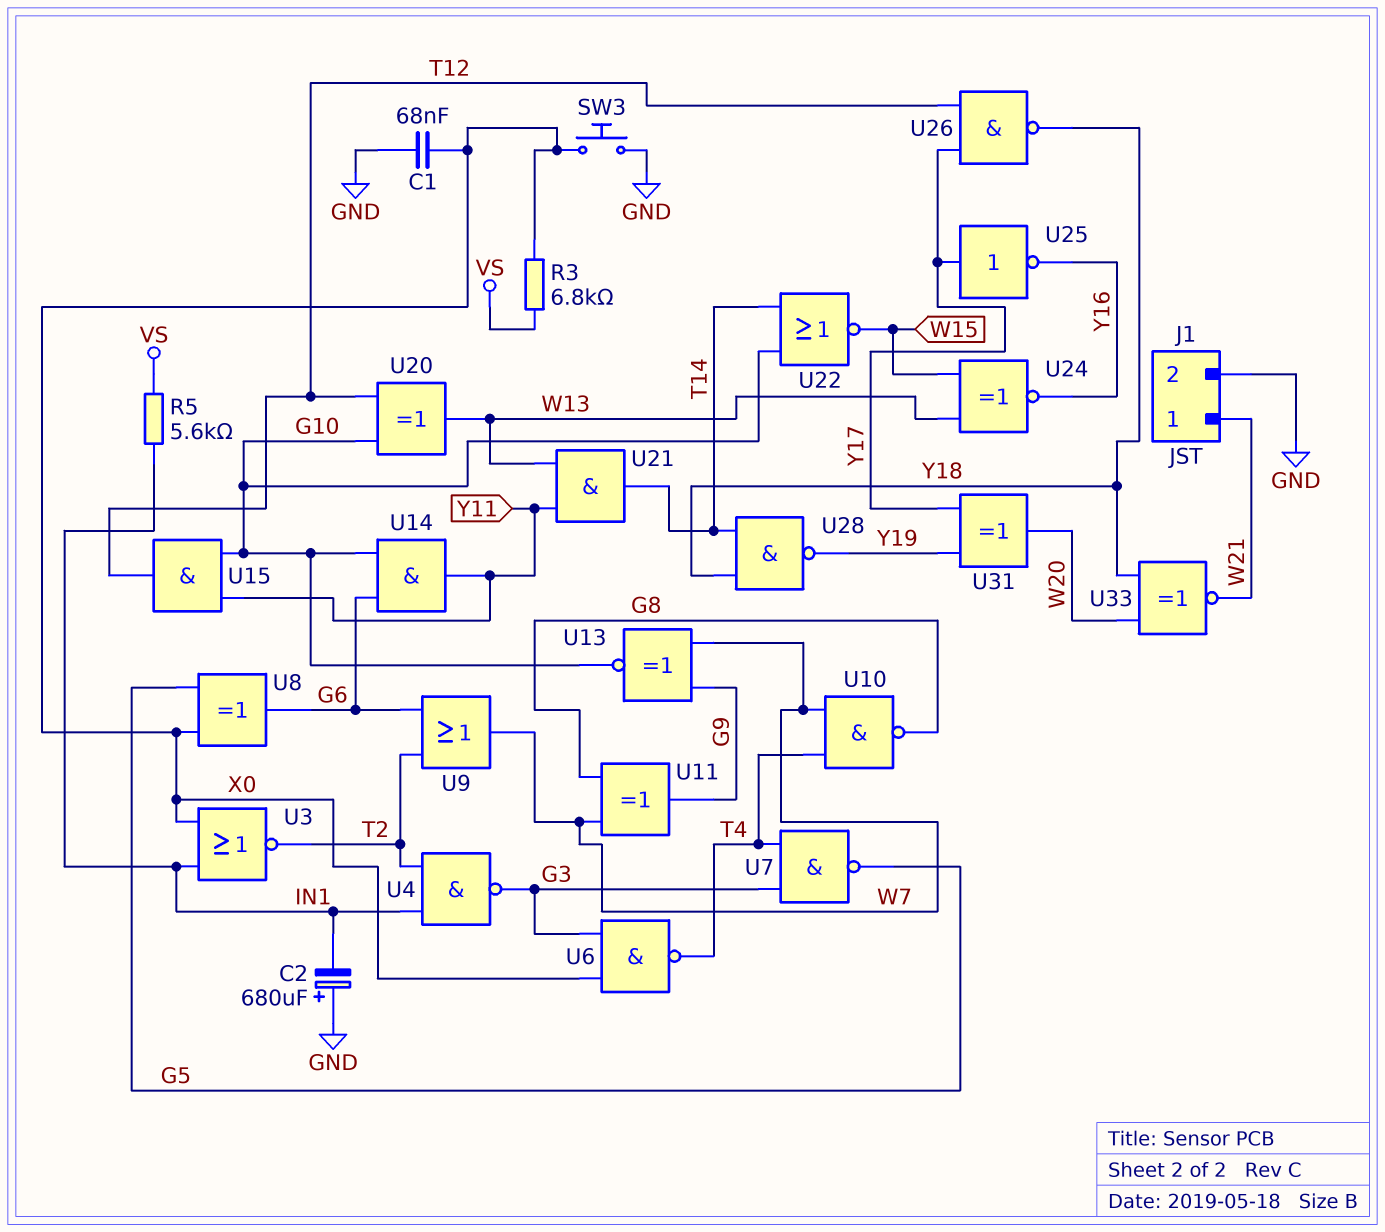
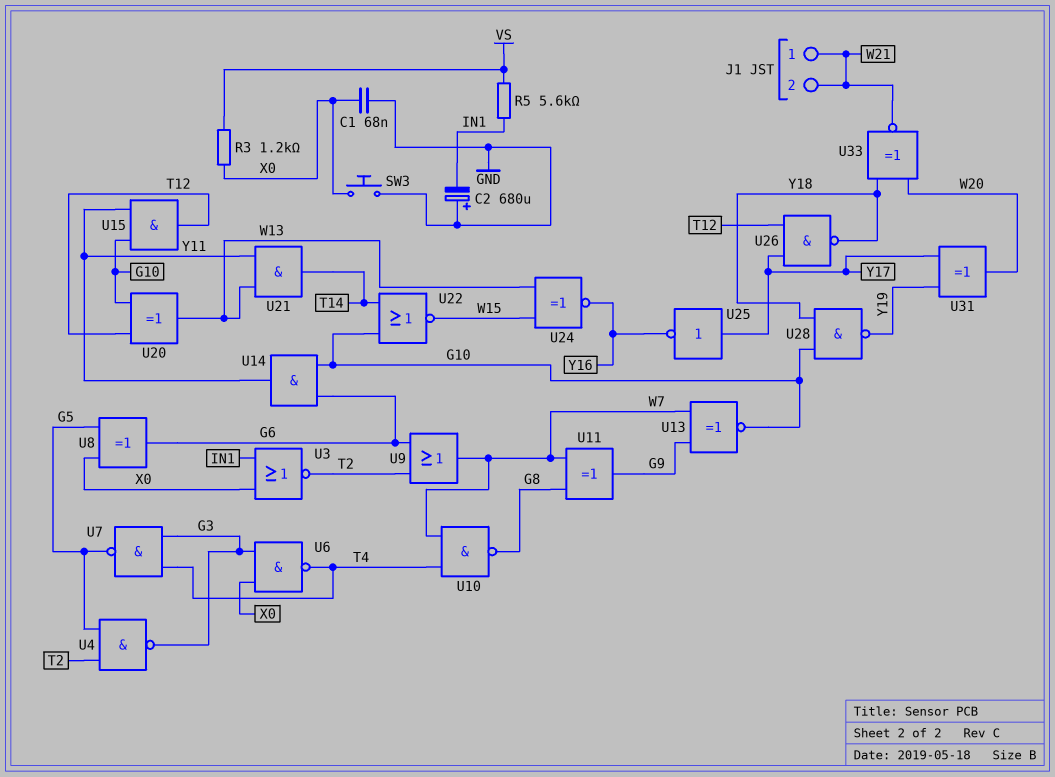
J1 pin 2: GND -> W21
R3: 6.8k (VS, X0) -> 1.2k (VS, X0)
U4: NAND (in IN1, in T2, out G3) -> NAND (in G5, in T2, out G3)
U28: NAND (in T14, in Y18, out Y19) -> NAND (in G10, in Y18, out Y19)

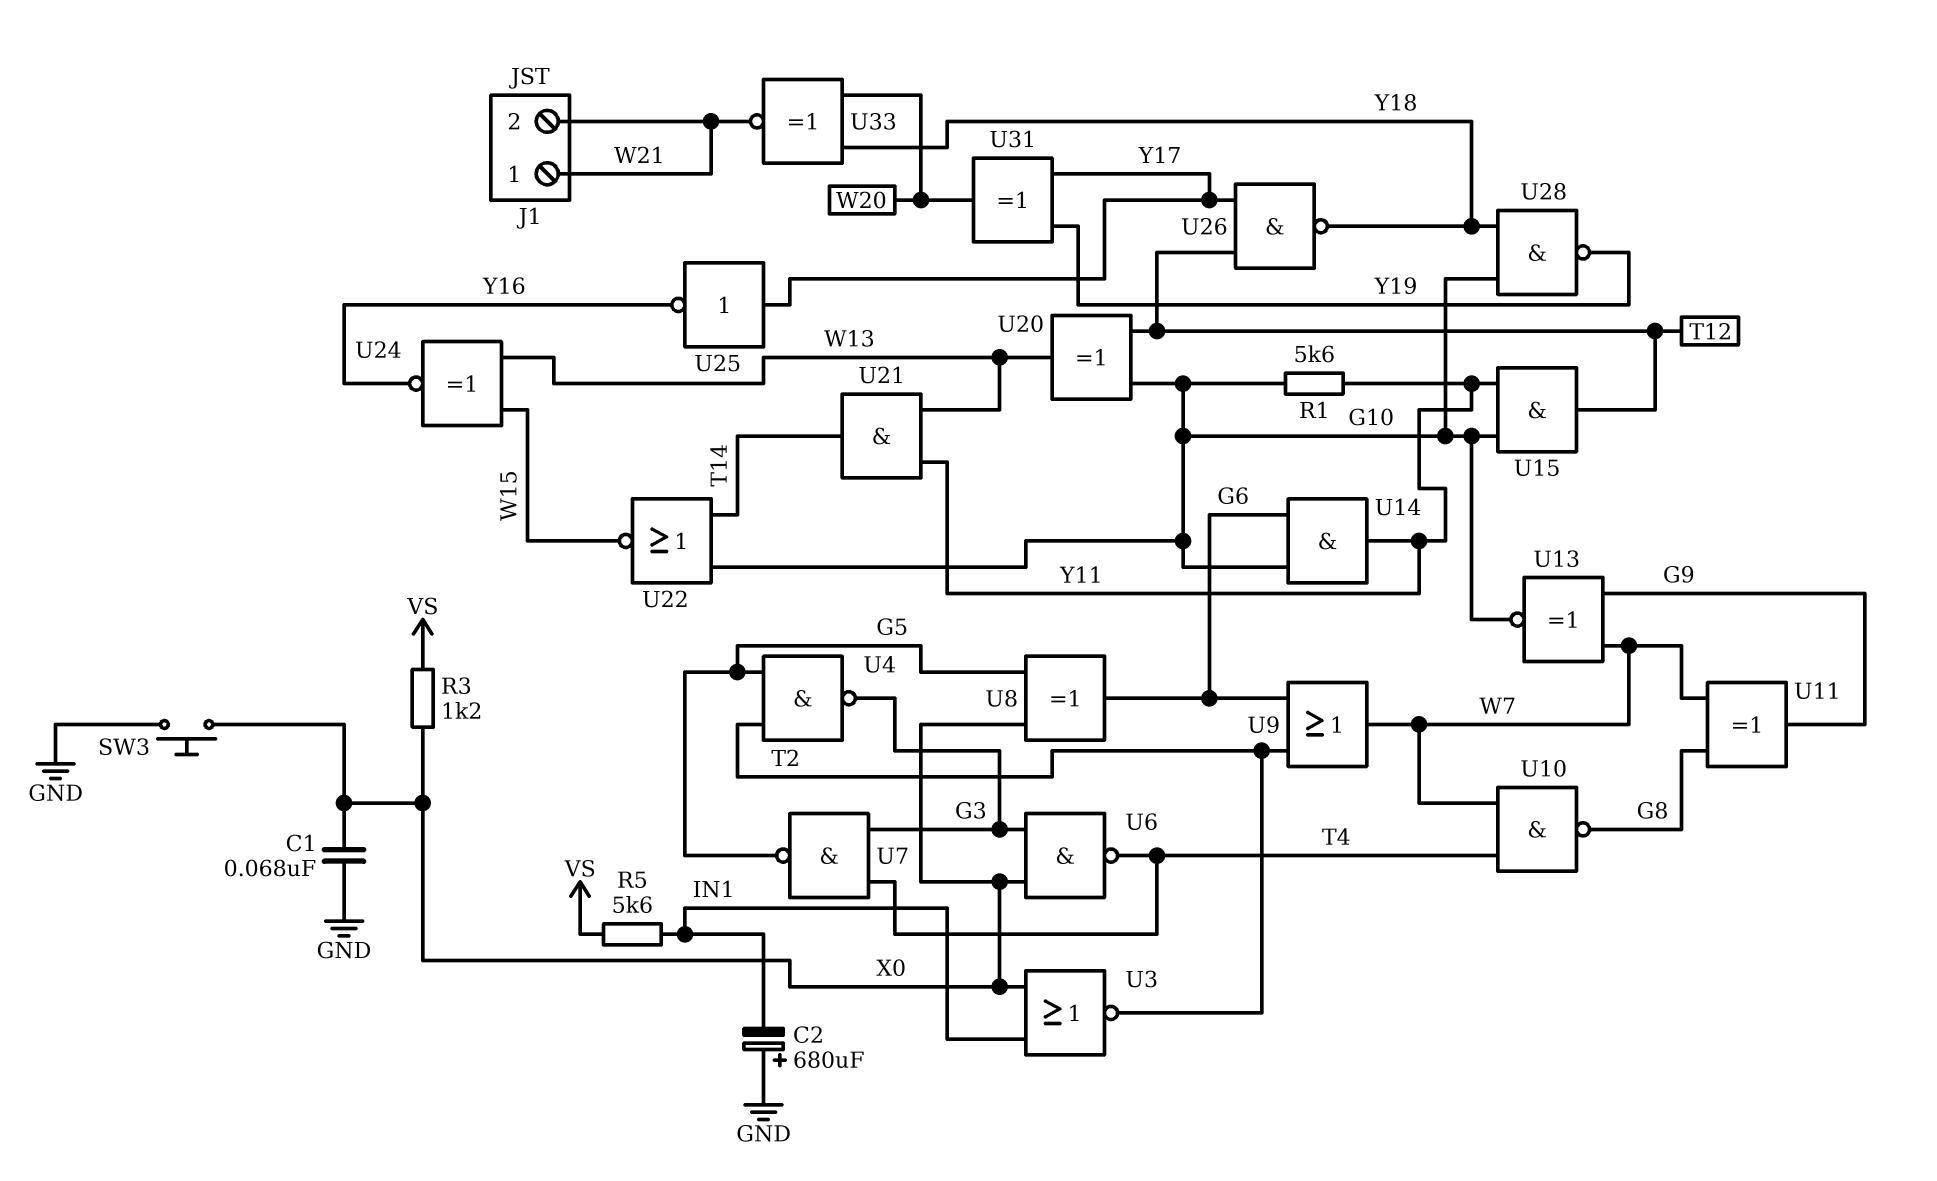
R1: none -> 5.6k (G10, Y11)

